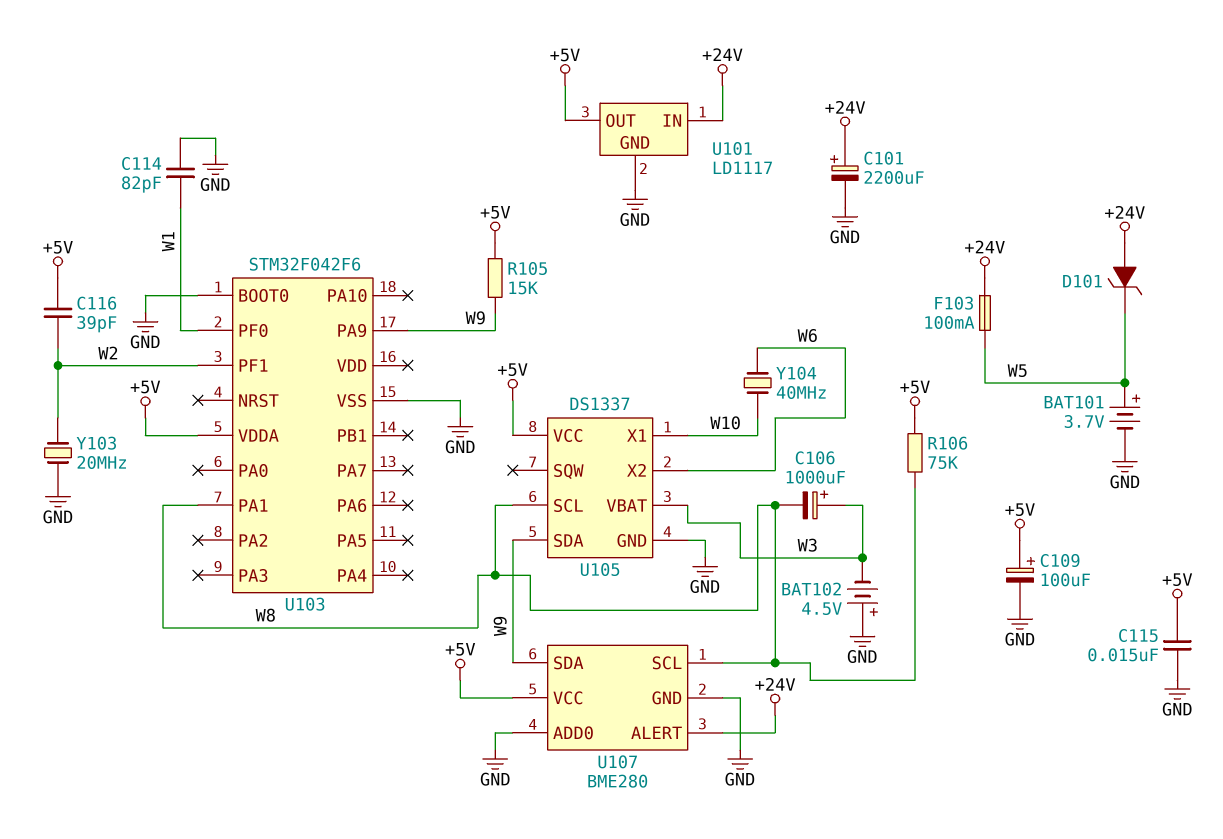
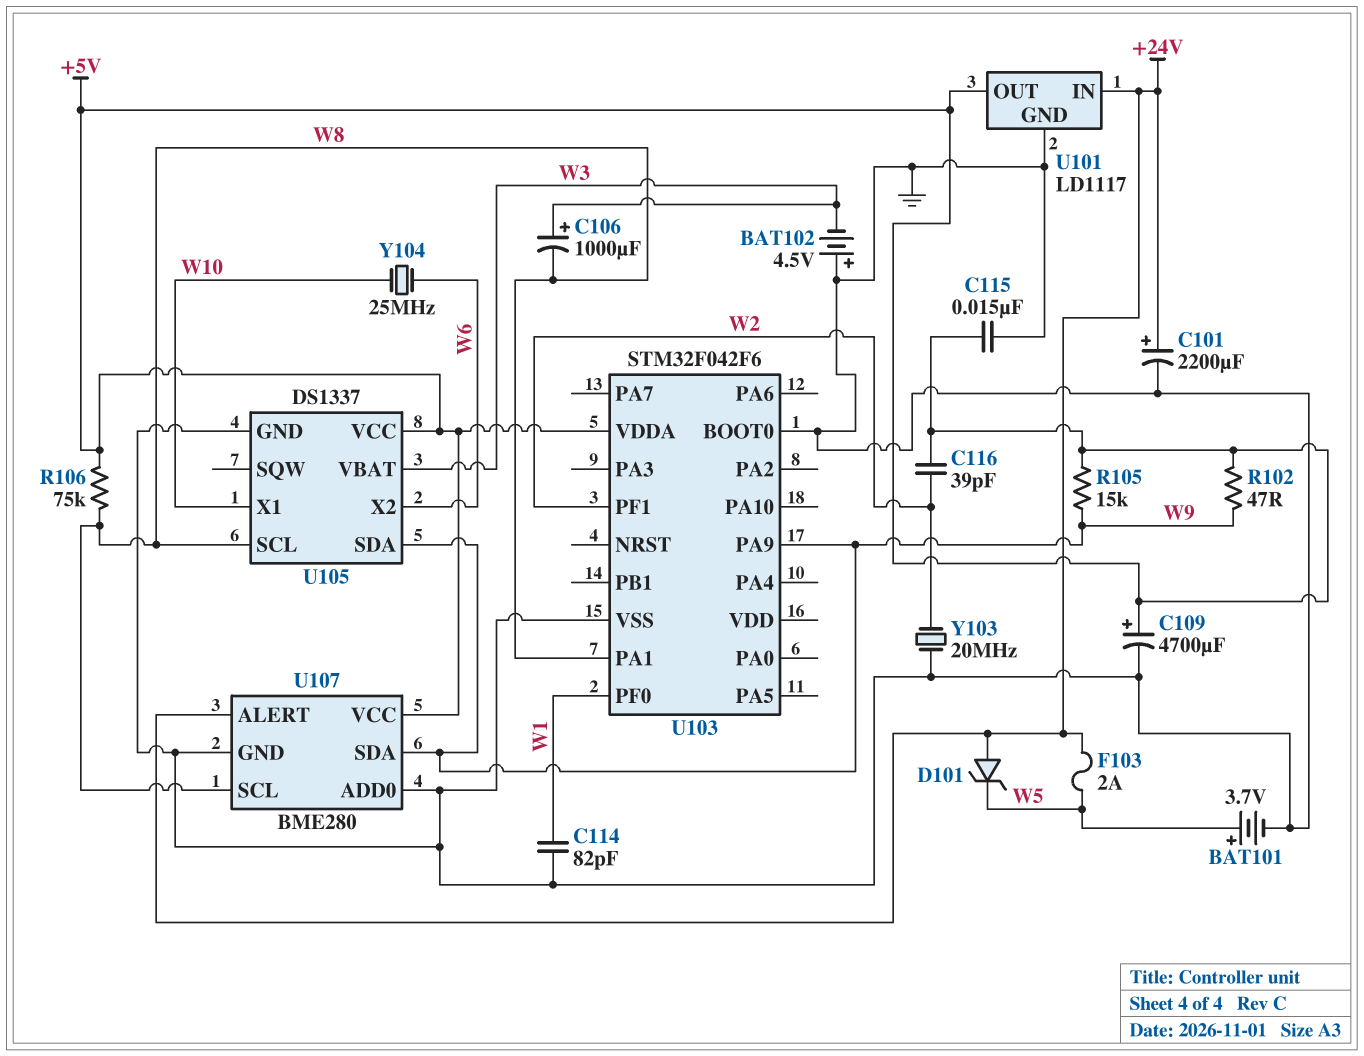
C109: 100uF (plus +5V, minus GND) -> 4700uF (plus +5V, minus GND)
F103: 100mA (+24V, W5) -> 2A (+24V, W5)
R102: none -> 47 (+5V, W9)
Y104: 40MHz (W6, W10) -> 25MHz (W6, W10)

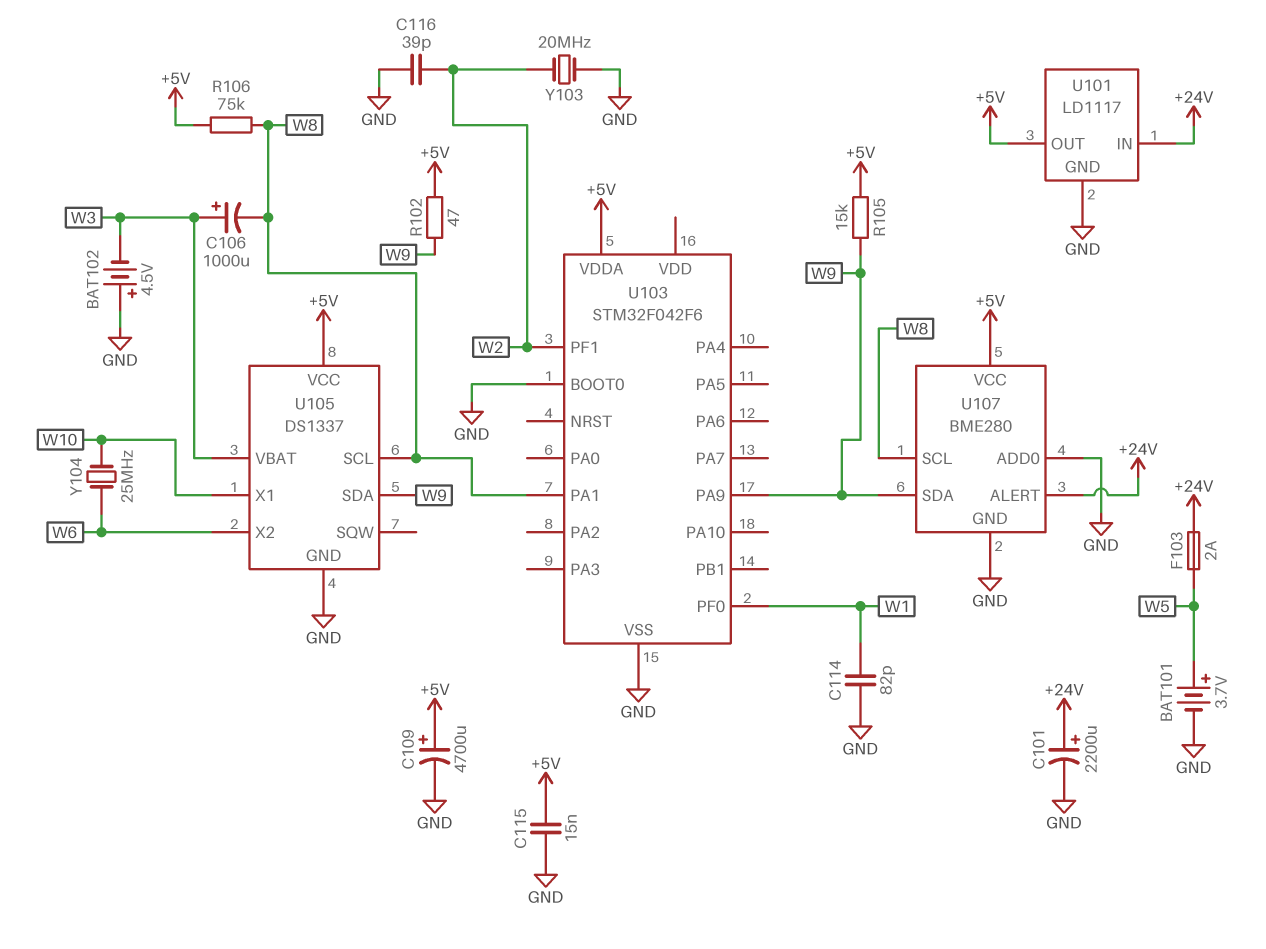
C116: 39pF (+5V, W2) -> 39pF (GND, W2)
D101: zener (A +24V, K W5) -> none

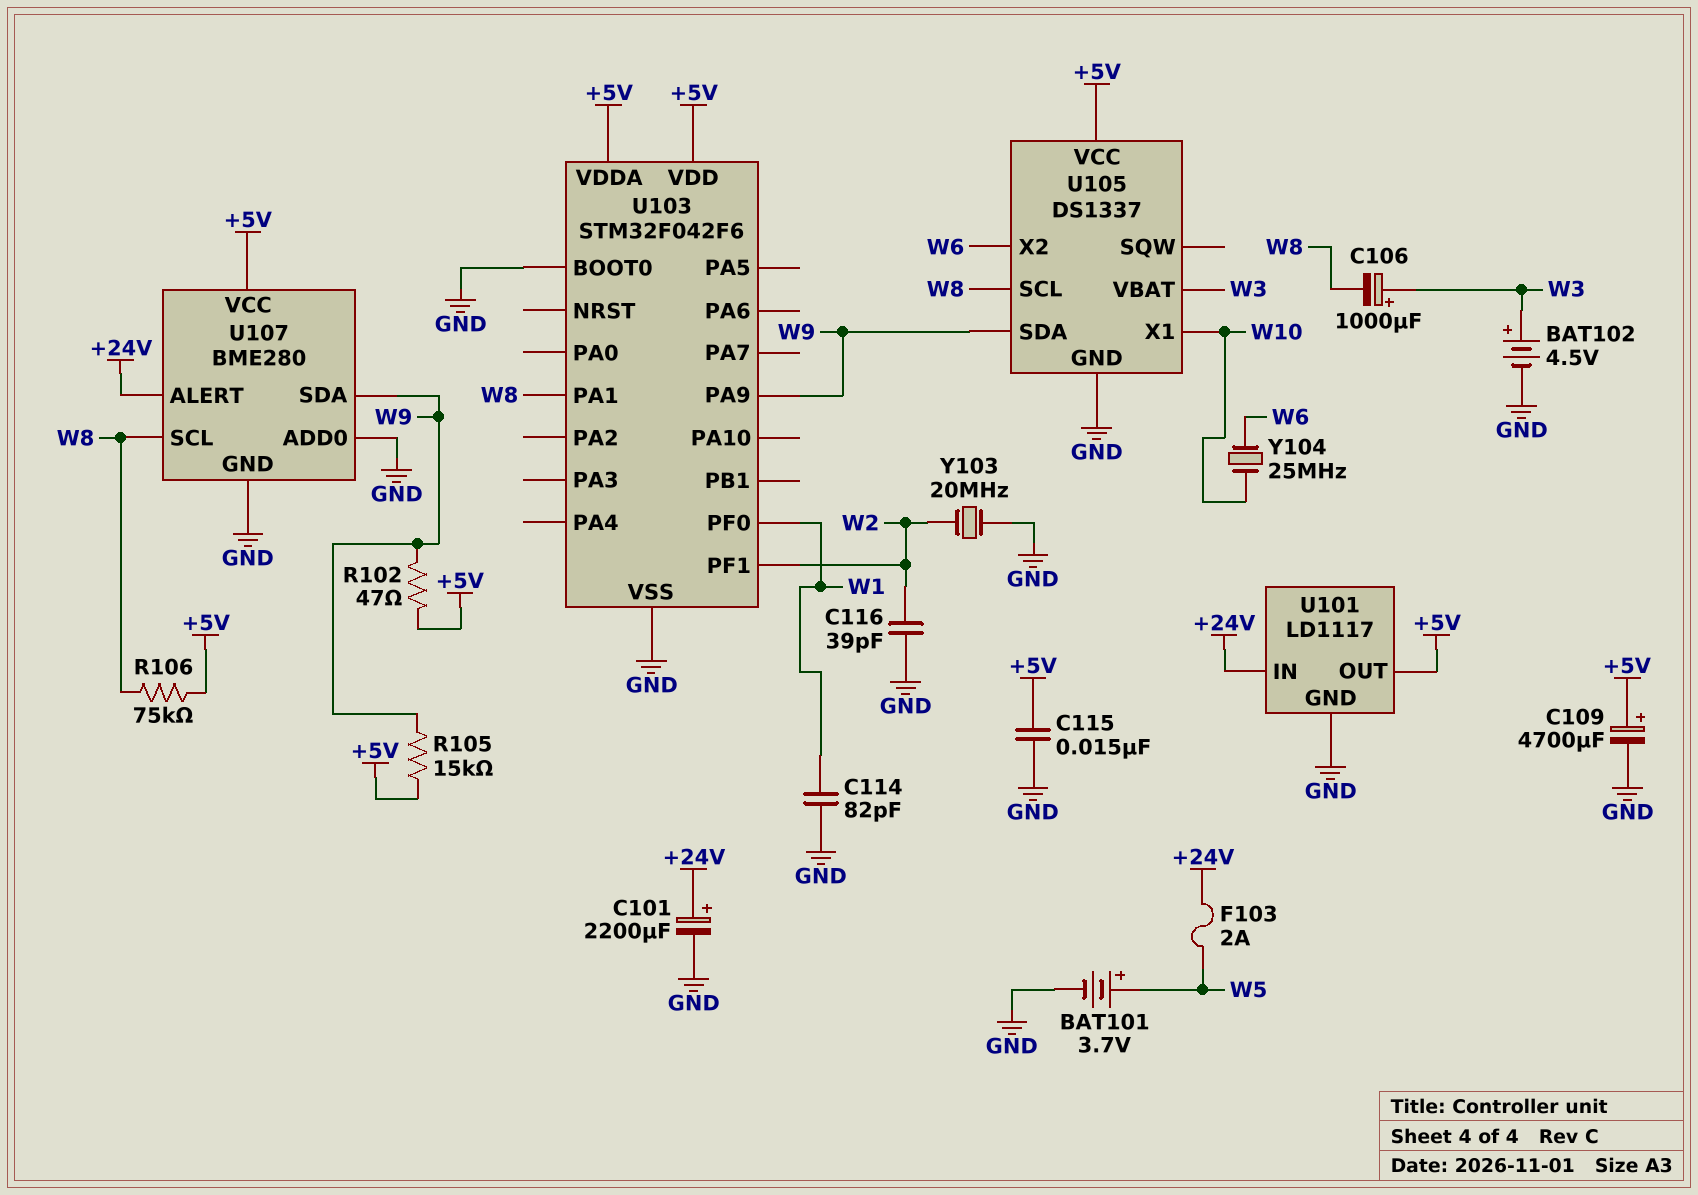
BAT102: 4.5V (plus GND, minus W3) -> 4.5V (plus W3, minus GND)
U103 pin VDD: none -> +5V

